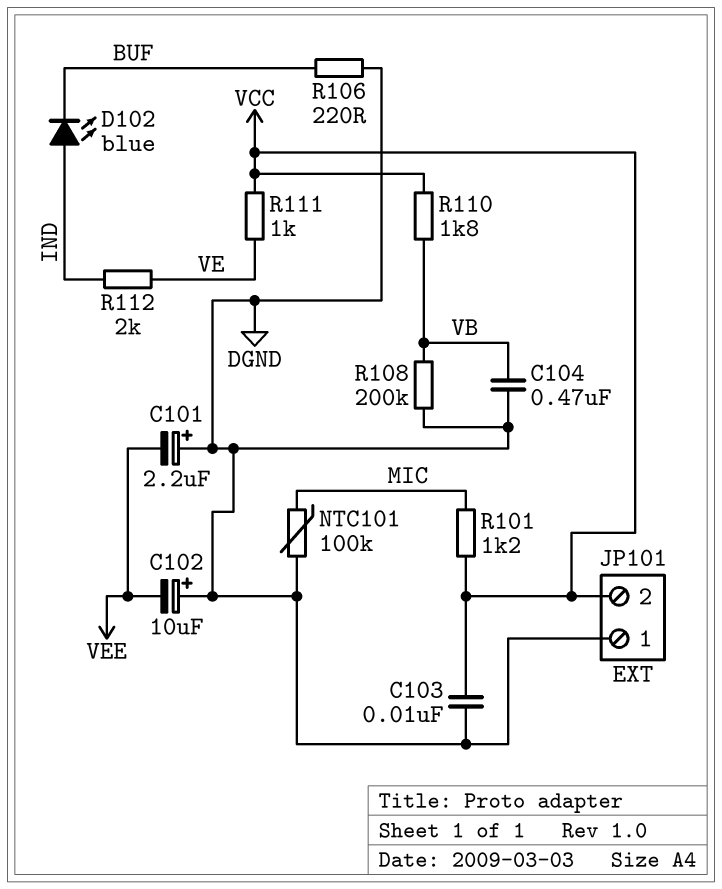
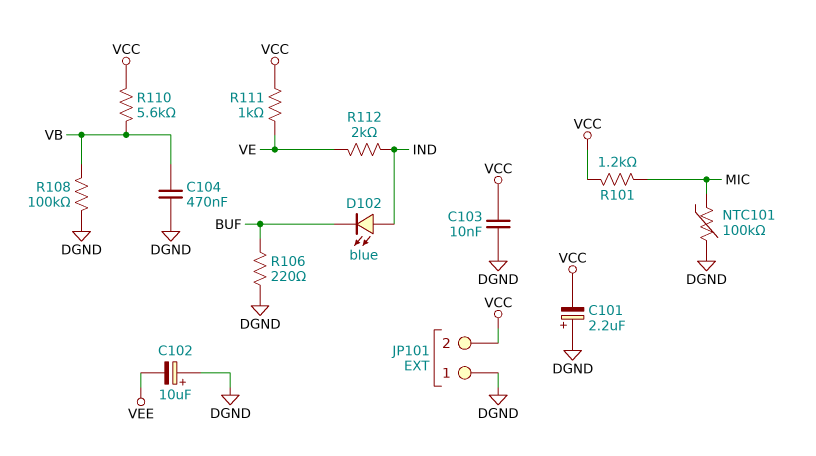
C101: 2.2uF (plus DGND, minus VEE) -> 2.2uF (plus DGND, minus VCC)
R108: 200k (DGND, VB) -> 100k (DGND, VB)
R110: 1.8k (VB, VCC) -> 5.6k (VB, VCC)

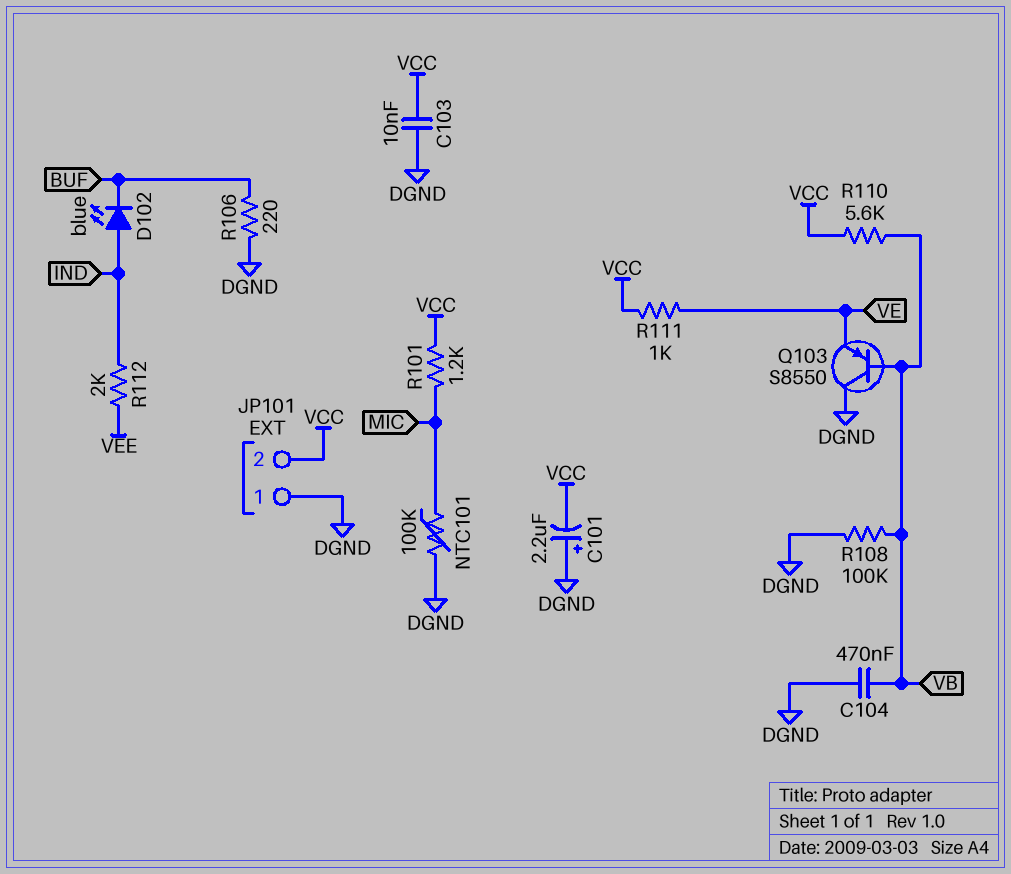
C102: 10uF (plus DGND, minus VEE) -> none
Q103: none -> PNP S8550 (B VB, C DGND, E VE)
R112: 2k (IND, VE) -> 2k (IND, VEE)

